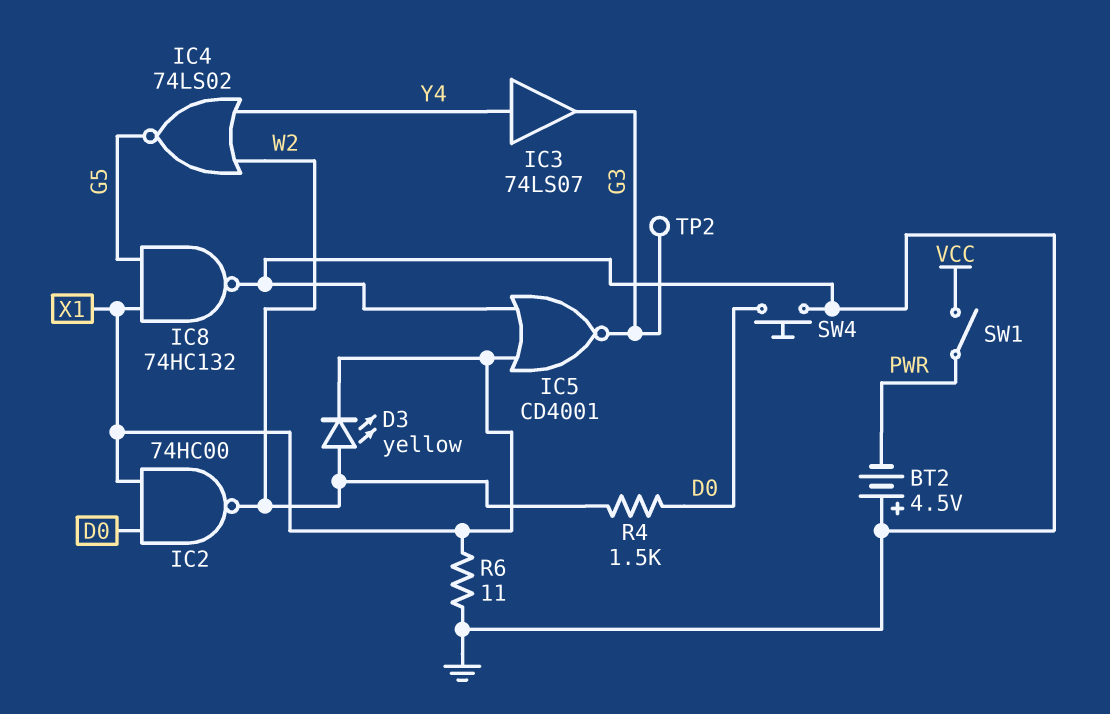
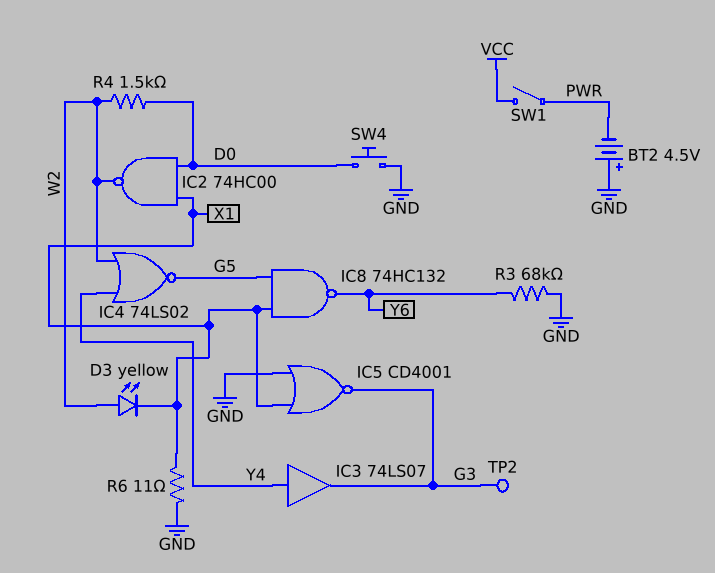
IC8: NAND 74HC132 (in G5, in X1, out GND) -> NAND 74HC132 (in G5, in X1, out Y6)
R3: none -> 68k (GND, Y6)

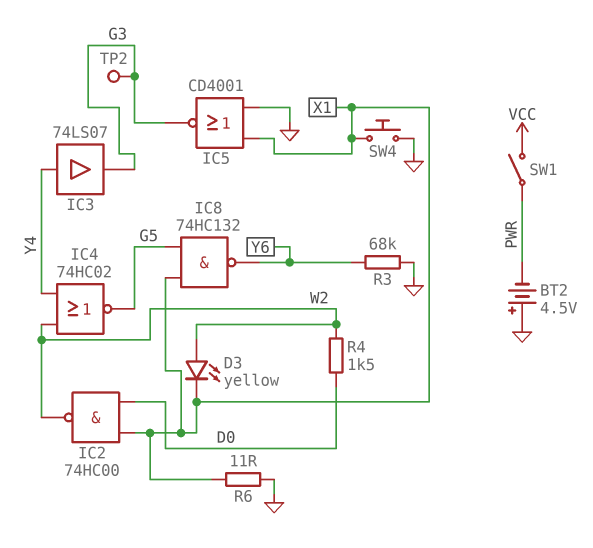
IC4: NOR 74LS02 (in W2, in Y4, out G5) -> NOR 74HC02 (in W2, in Y4, out G5)
SW4: button (D0, GND) -> button (GND, X1)

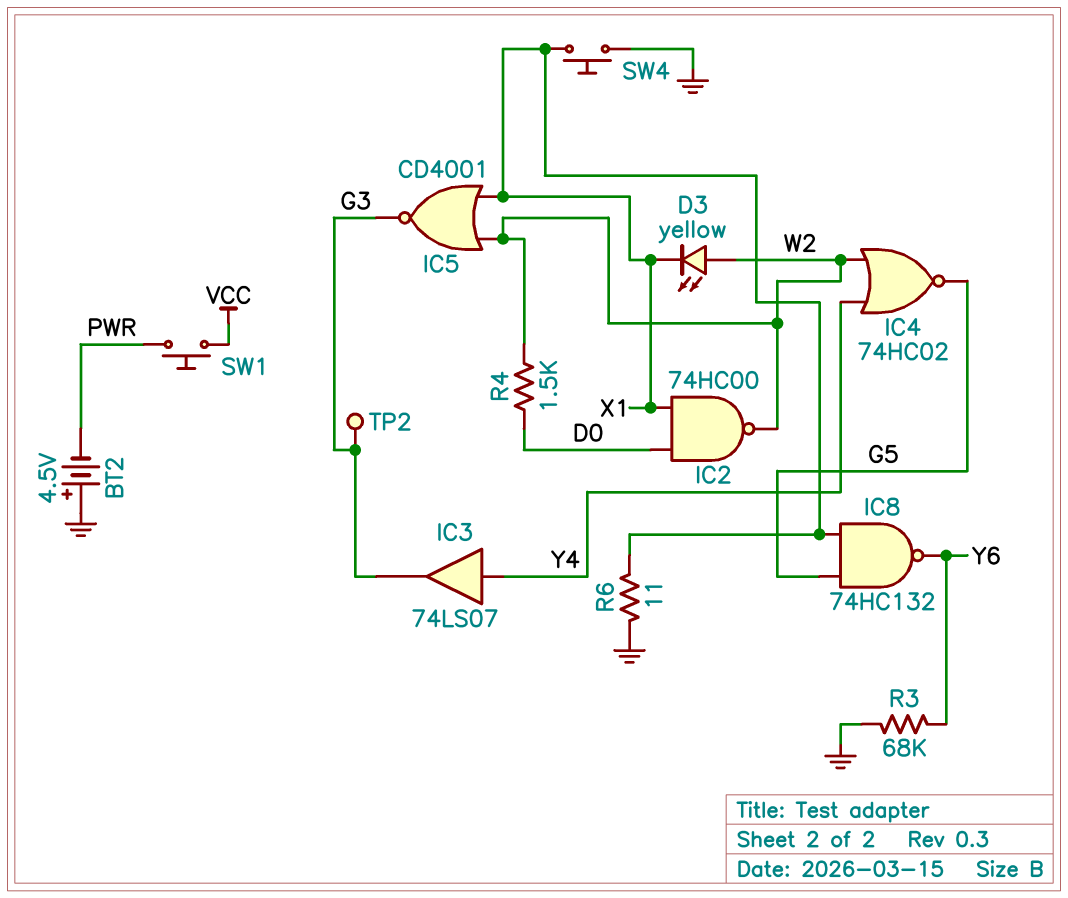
IC5: NOR CD4001 (in GND, in X1, out G3) -> NOR CD4001 (in W2, in X1, out G3)
SW1: switch (PWR, VCC) -> button (PWR, VCC)

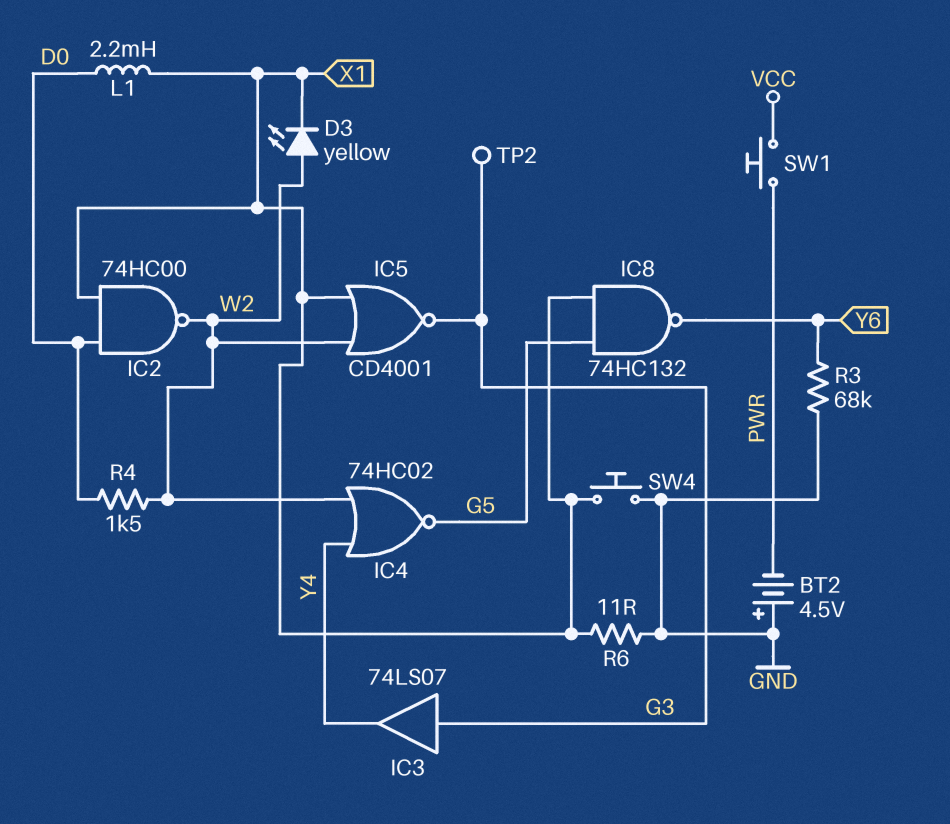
IC3: buffer 74LS07 (in Y4, out G3) -> buffer 74LS07 (in G3, out Y4)
L1: none -> 2.2mH (D0, X1)

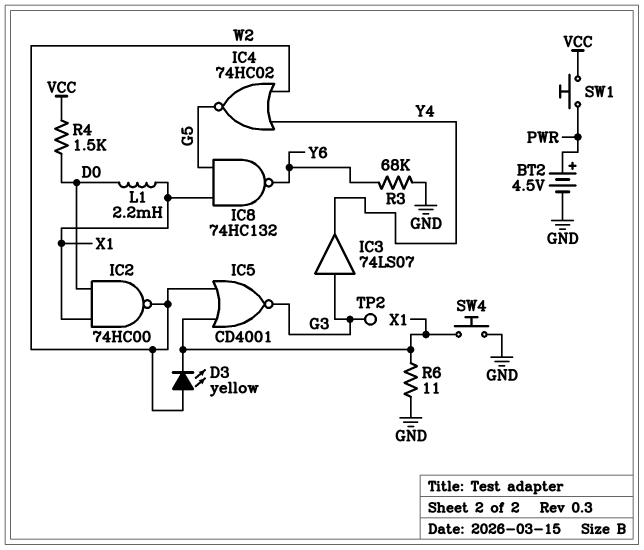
BT2: 4.5V (plus GND, minus PWR) -> 4.5V (plus PWR, minus GND)
R4: 1.5k (D0, W2) -> 1.5k (D0, VCC)

